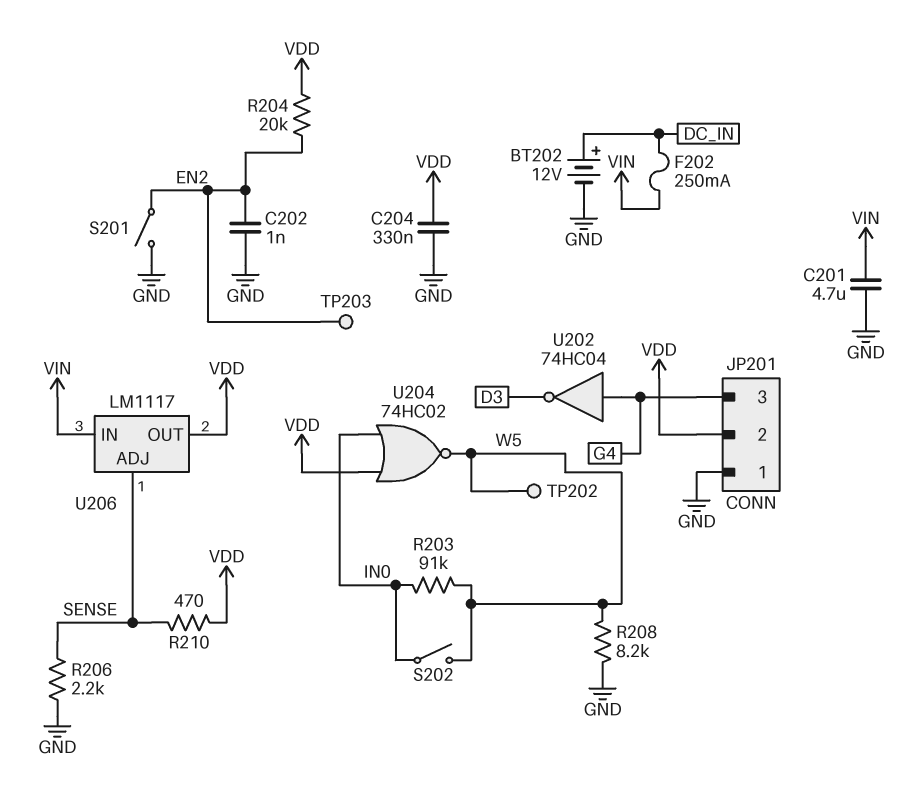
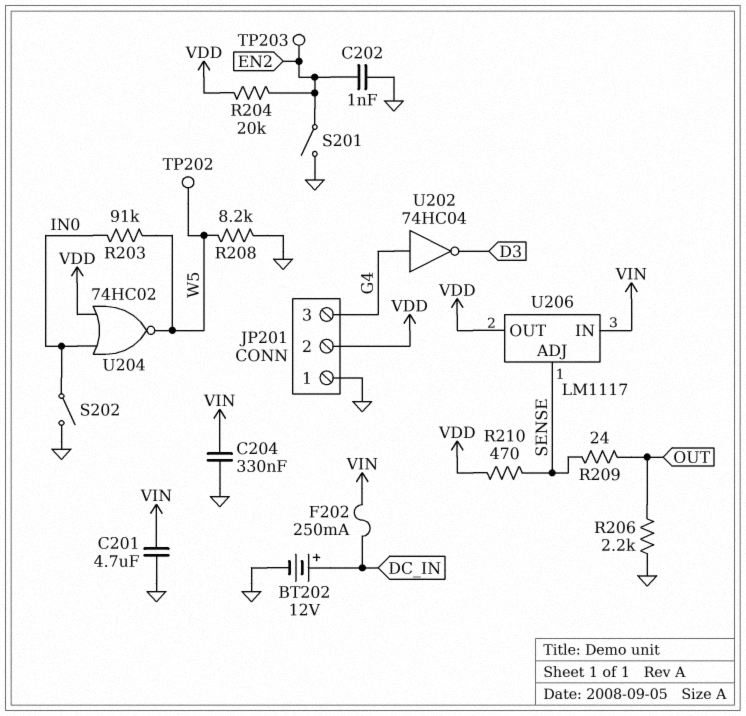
C204: 330nF (GND, VDD) -> 330nF (GND, VIN)
R206: 2.2k (GND, SENSE) -> 2.2k (GND, OUT)
R209: none -> 24 (OUT, SENSE)
S202: switch (IN0, W5) -> switch (GND, IN0)

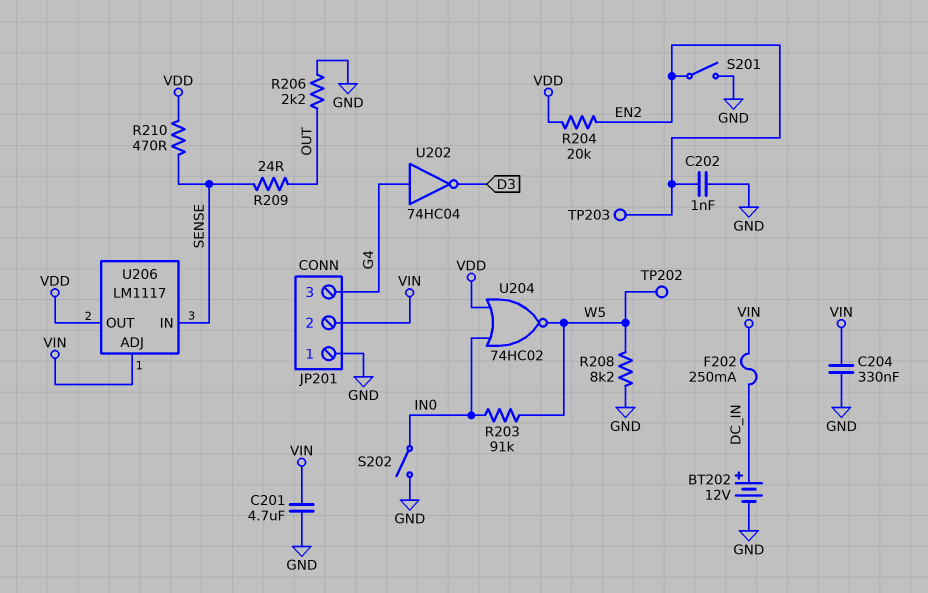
JP201 pin 2: VDD -> VIN
U206 pin ADJ: SENSE -> VIN
U206 pin IN: VIN -> SENSE

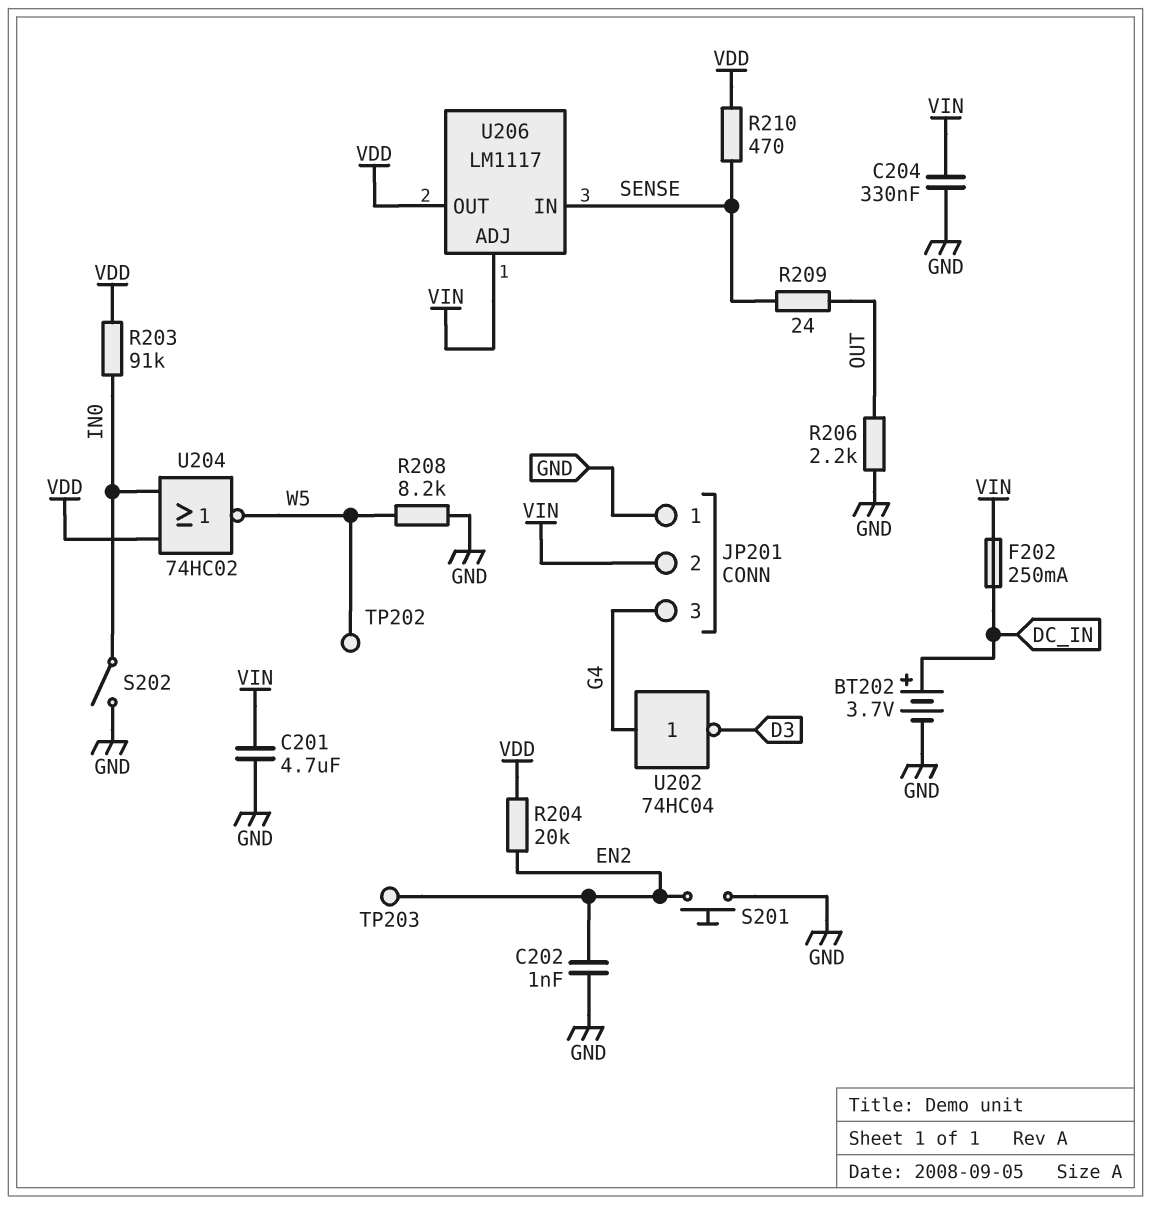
BT202: 12V (plus DC_IN, minus GND) -> 3.7V (plus DC_IN, minus GND)
R203: 91k (IN0, W5) -> 91k (IN0, VDD)
S201: switch (EN2, GND) -> button (EN2, GND)

